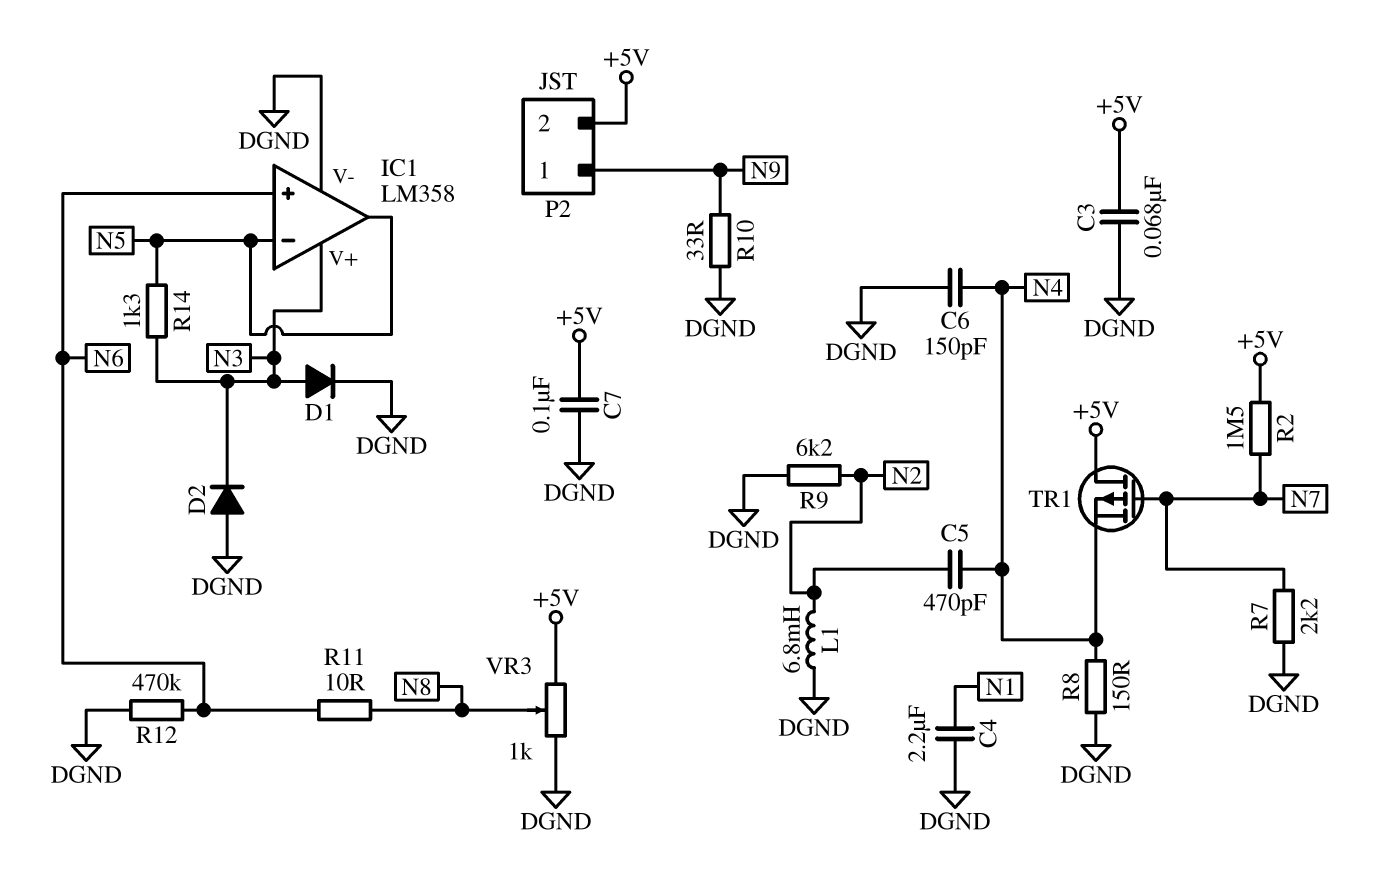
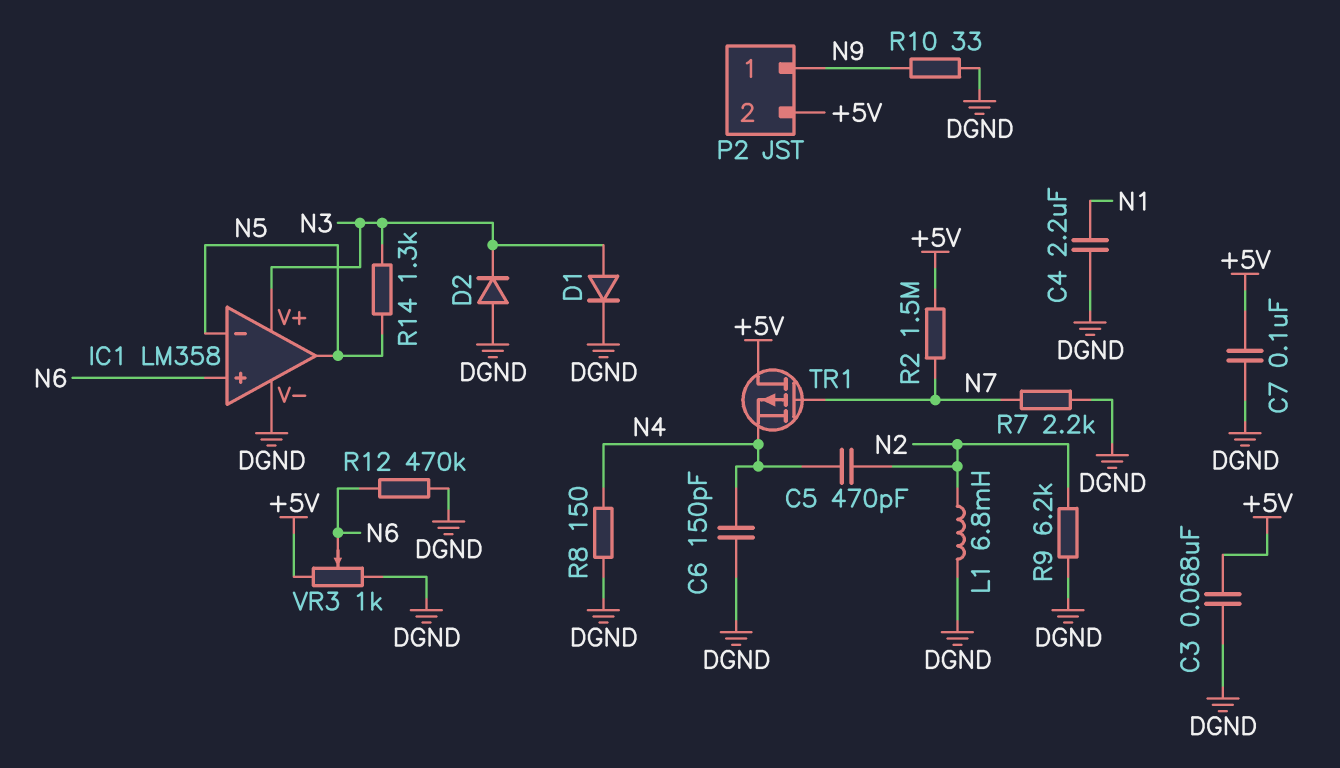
R11: 10 (N6, N8) -> none
VR3: 1k (+5V, DGND, wiper N8) -> 1k (+5V, DGND, wiper N6)

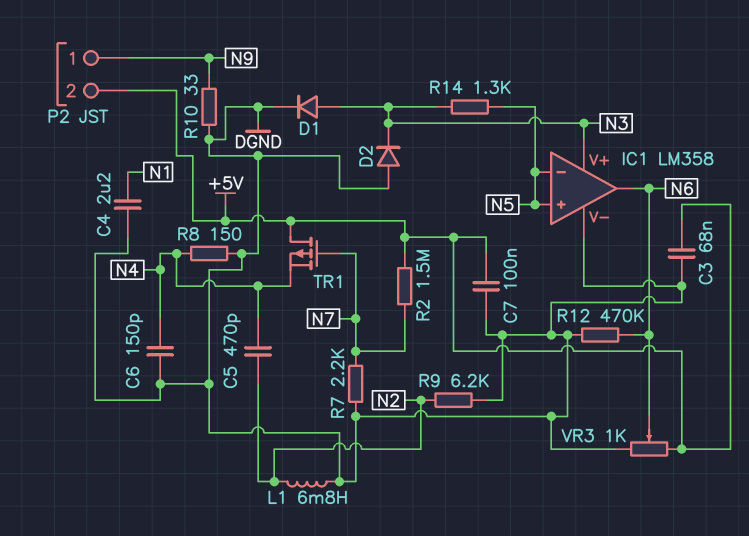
IC1 pin in+: N6 -> N5
IC1 pin out: N5 -> N6

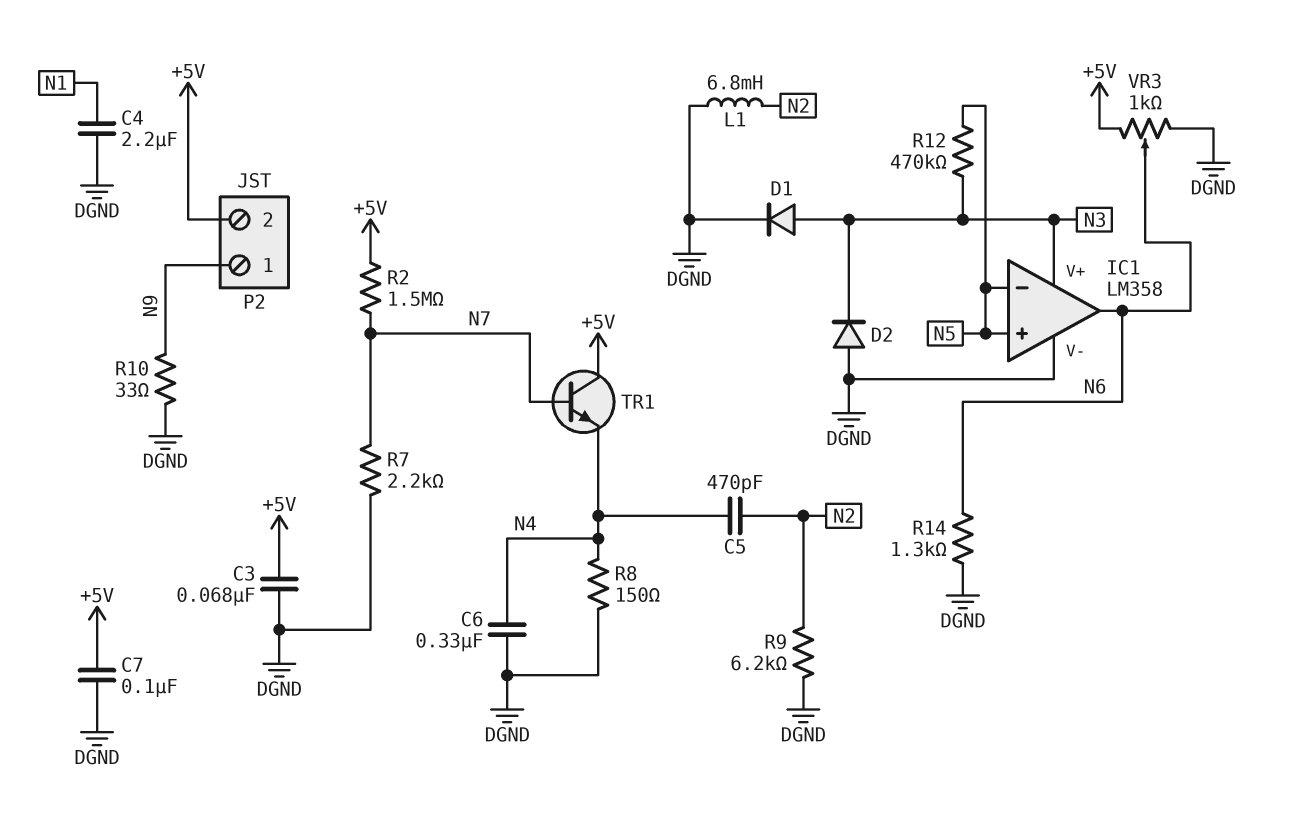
C6: 150pF (DGND, N4) -> 330nF (DGND, N4)
R12: 470k (DGND, N6) -> 470k (N3, N5)
R14: 1.3k (N3, N5) -> 1.3k (DGND, N6)
TR1: PMOS (G N7, D +5V, S N4) -> NPN (B N7, C +5V, E N4)

